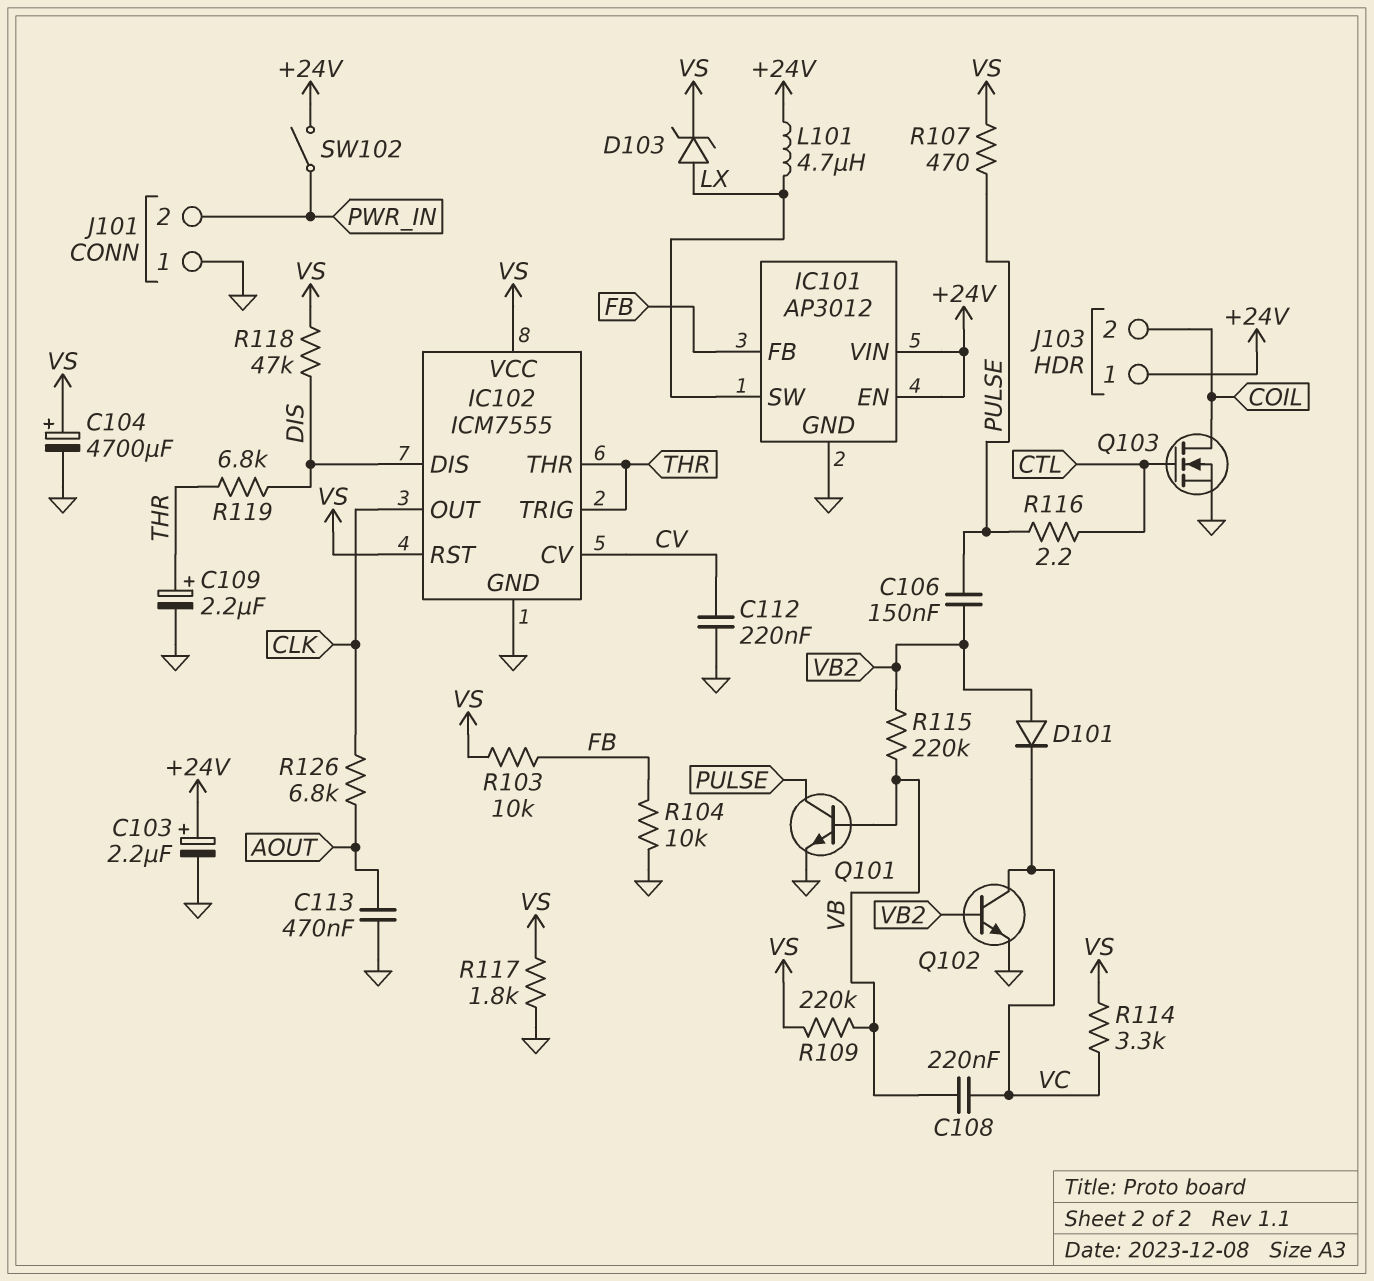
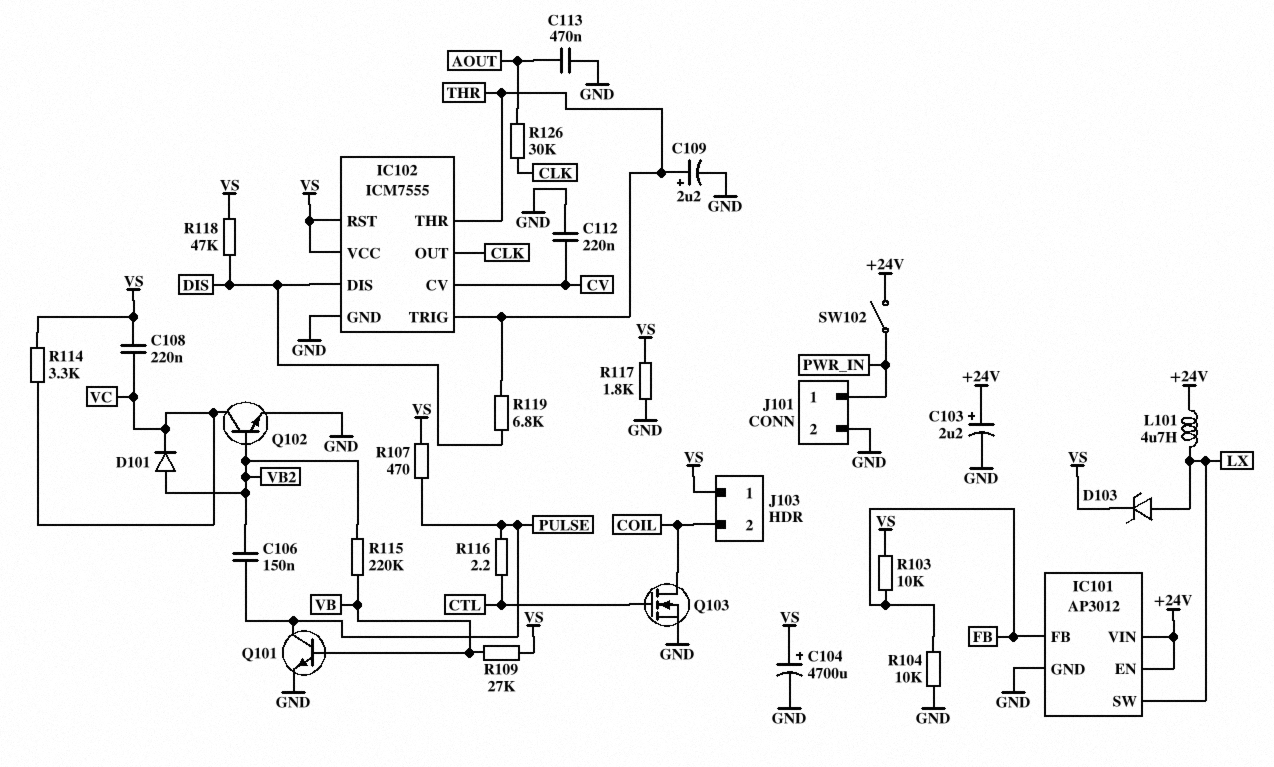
C108: 220nF (VB, VC) -> 220nF (VC, VS)
J101 pin 1: GND -> PWR_IN
J101 pin 2: PWR_IN -> GND
J103 pin 1: +24V -> VS
R109: 220k (VB, VS) -> 27k (VB, VS)
R126: 6.8k (AOUT, CLK) -> 30k (AOUT, CLK)

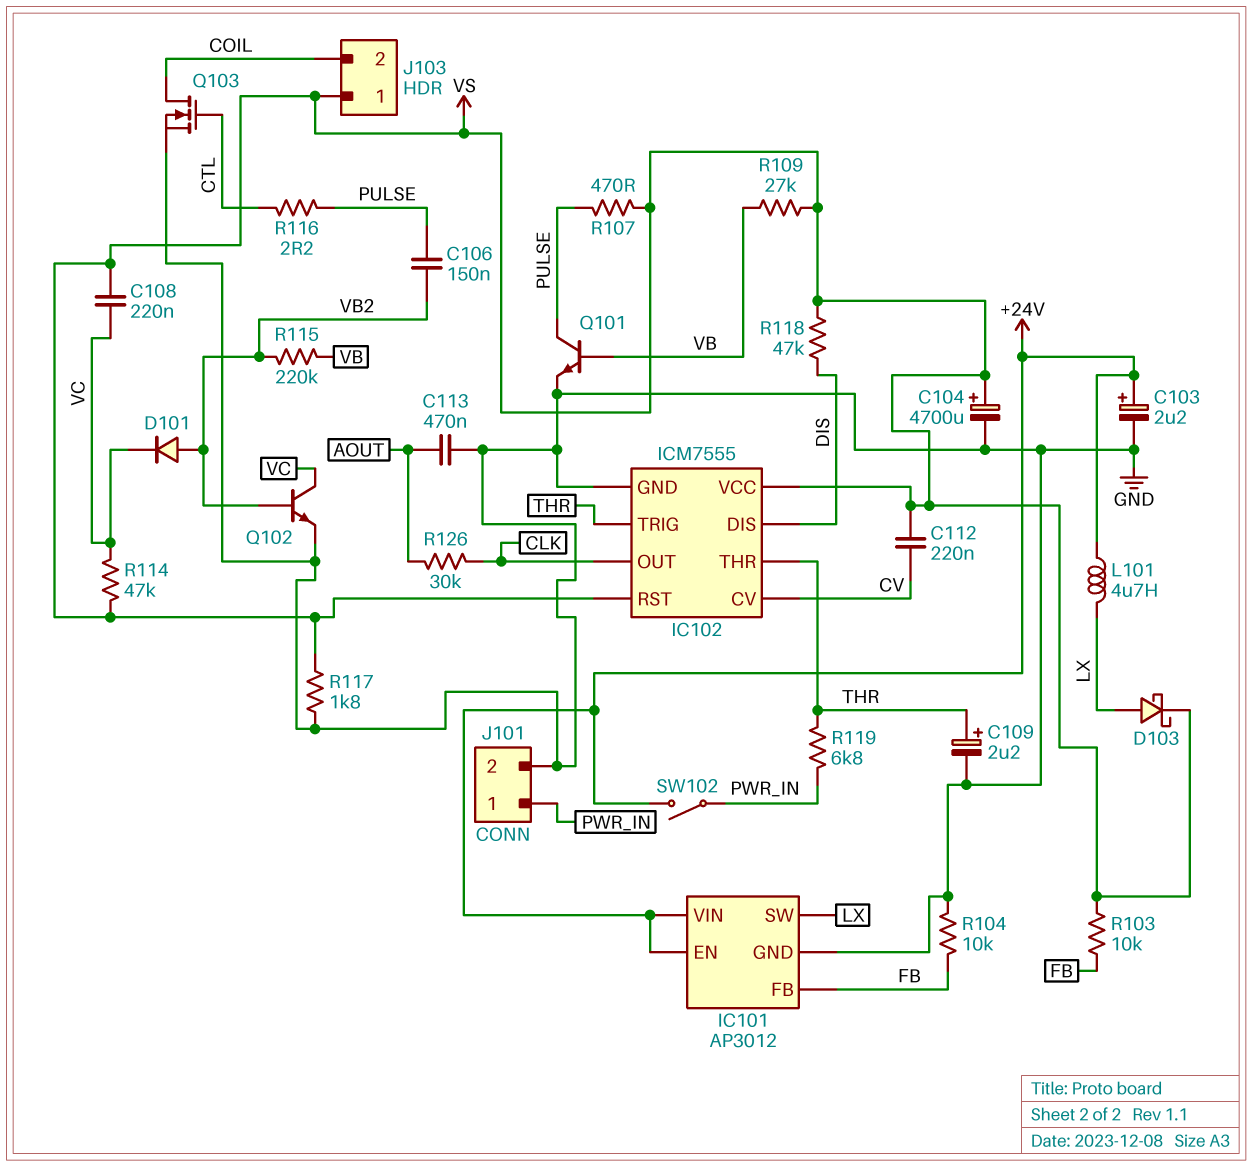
C112: 220nF (CV, GND) -> 220nF (CV, VS)
D103: zener (A LX, K VS) -> schottky (A LX, K VS)
R114: 3.3k (VC, VS) -> 47k (VC, VS)
R119: 6.8k (DIS, THR) -> 6.8k (PWR_IN, THR)

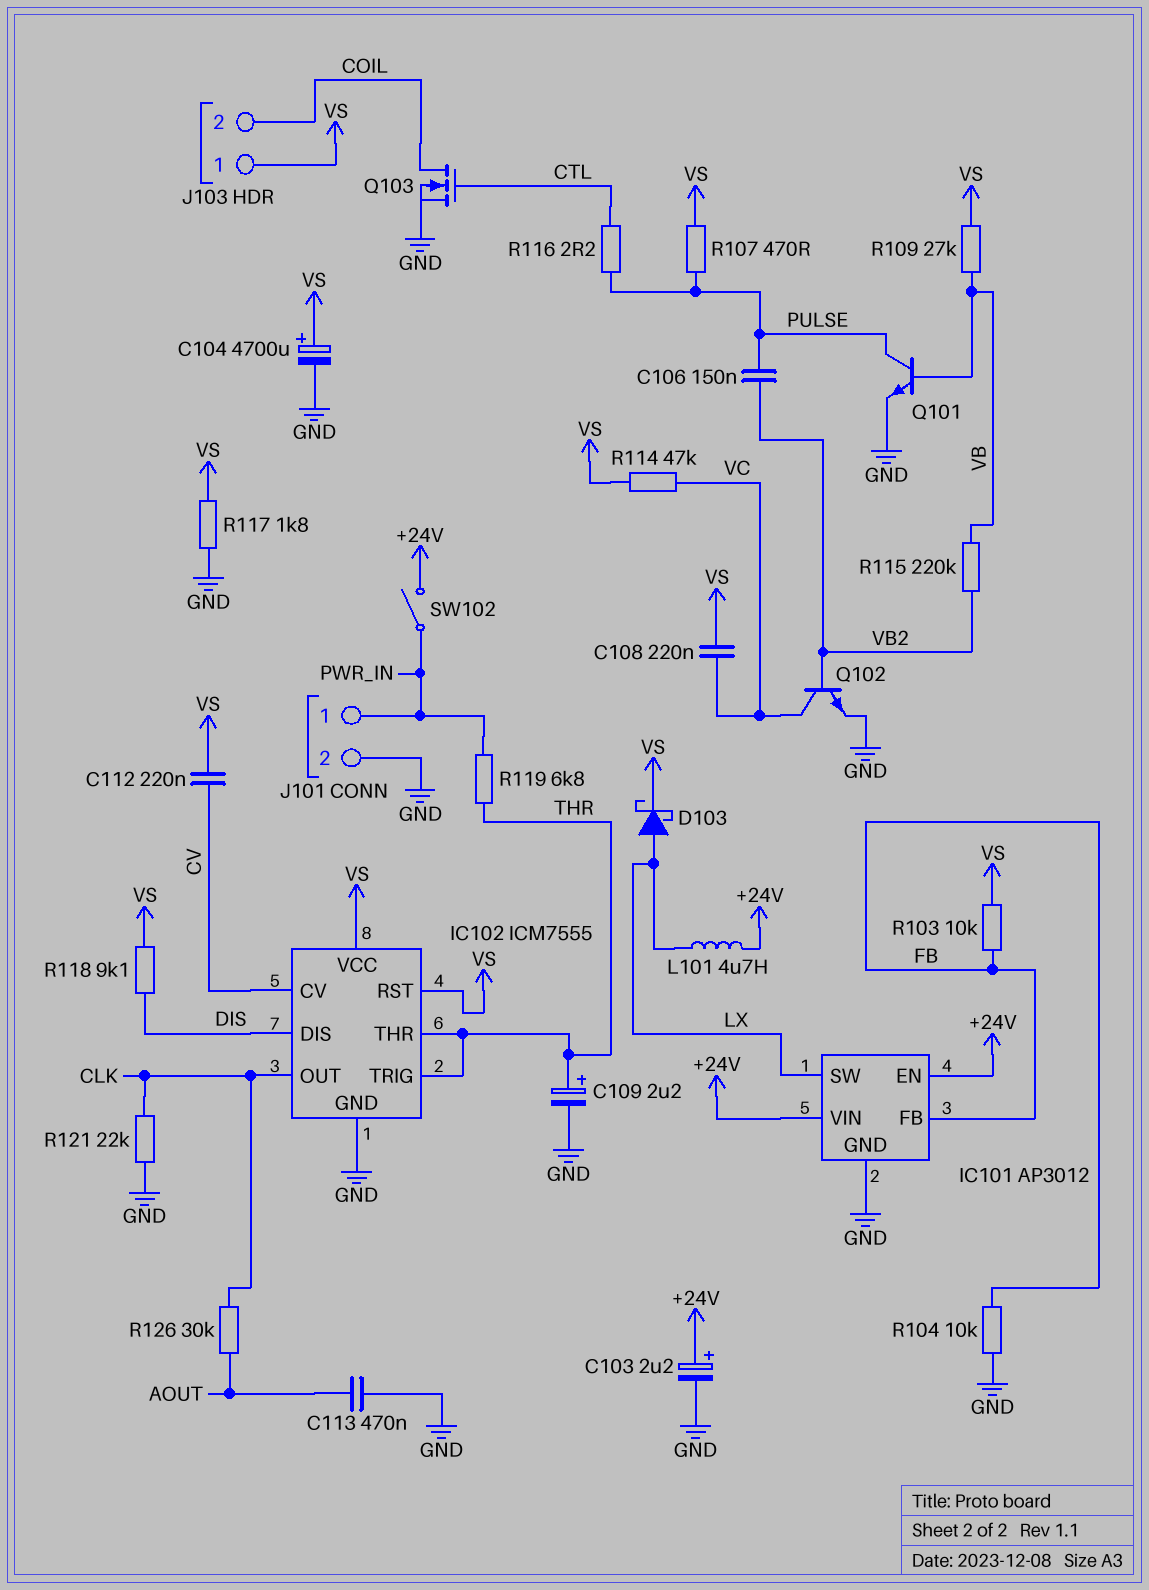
D101: diode (A VB2, K VC) -> none
R118: 47k (DIS, VS) -> 9.1k (DIS, VS)
R121: none -> 22k (CLK, GND)

